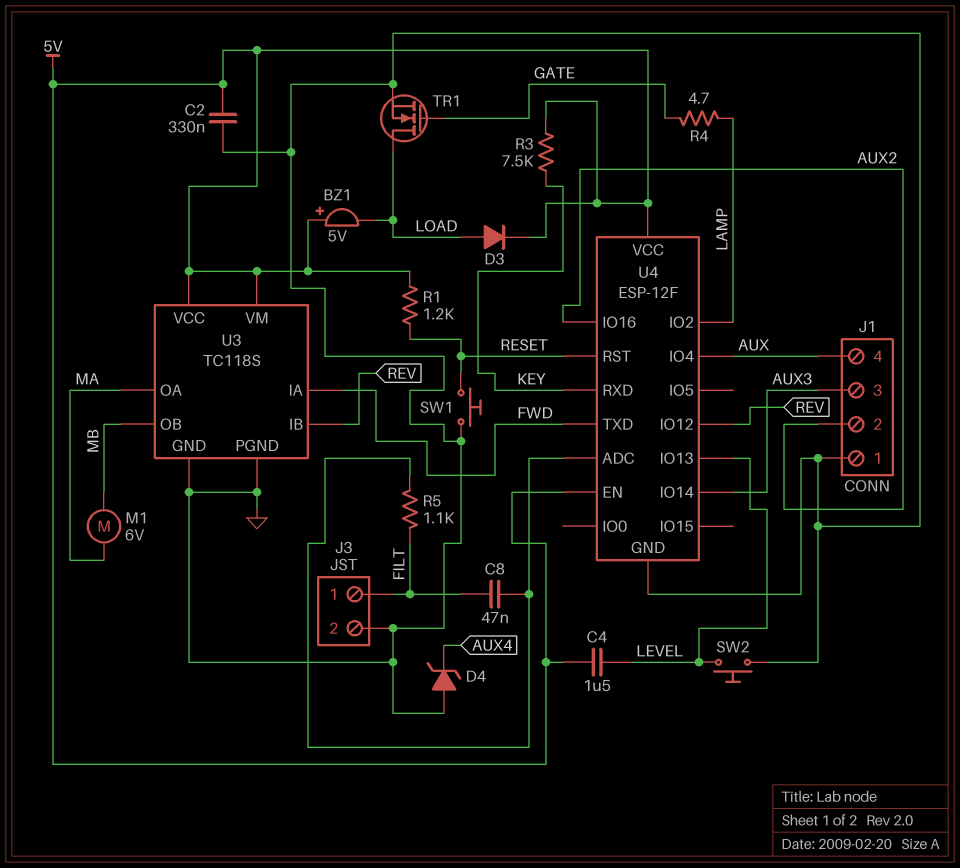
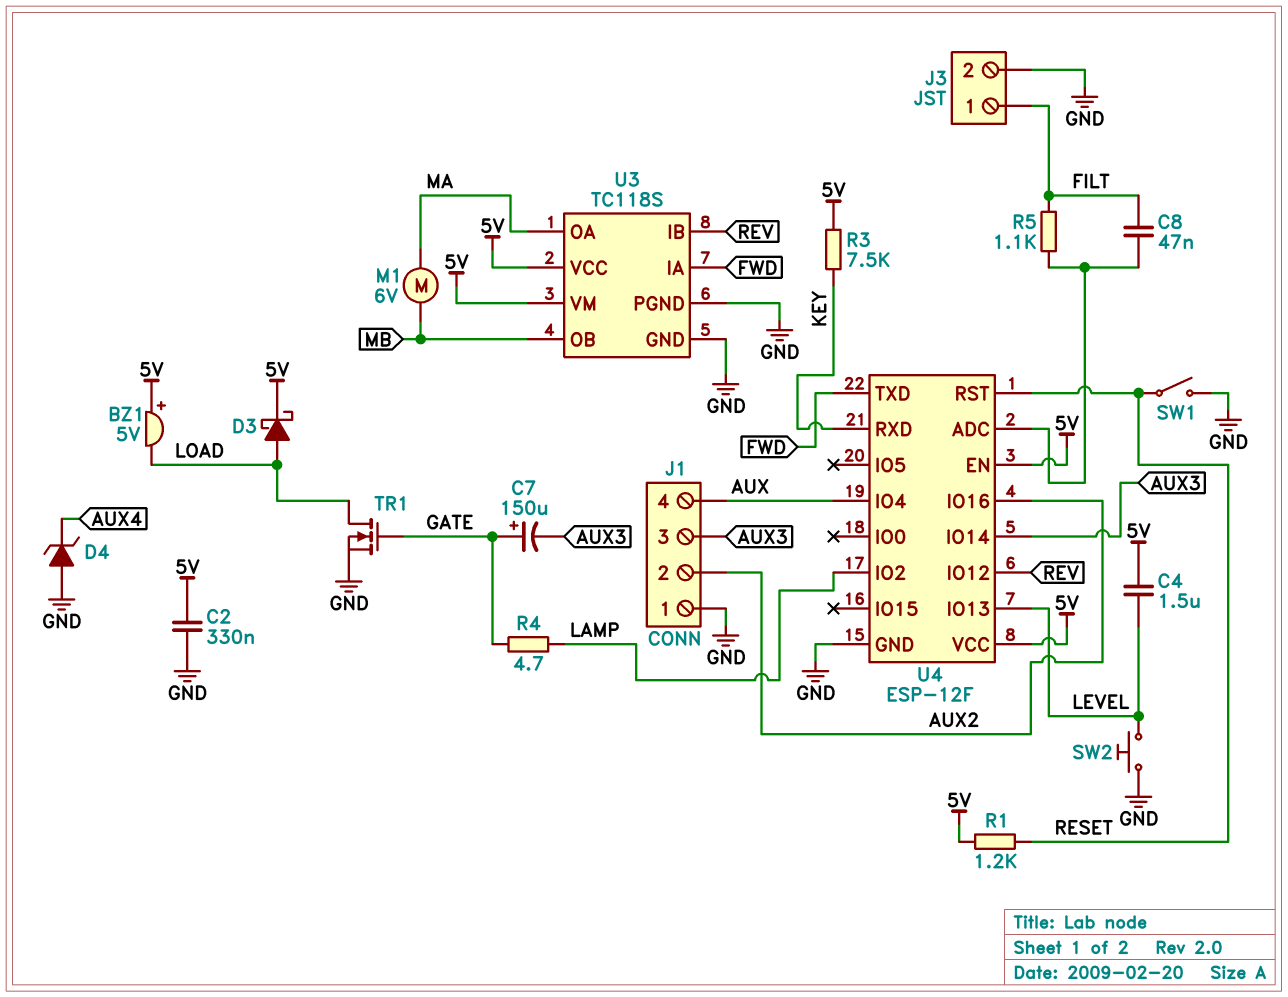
C7: none -> 150uF (plus GATE, minus AUX3)
D3: diode (A LOAD, K 5V) -> schottky (A LOAD, K 5V)
SW1: button (GND, RESET) -> switch (GND, RESET)

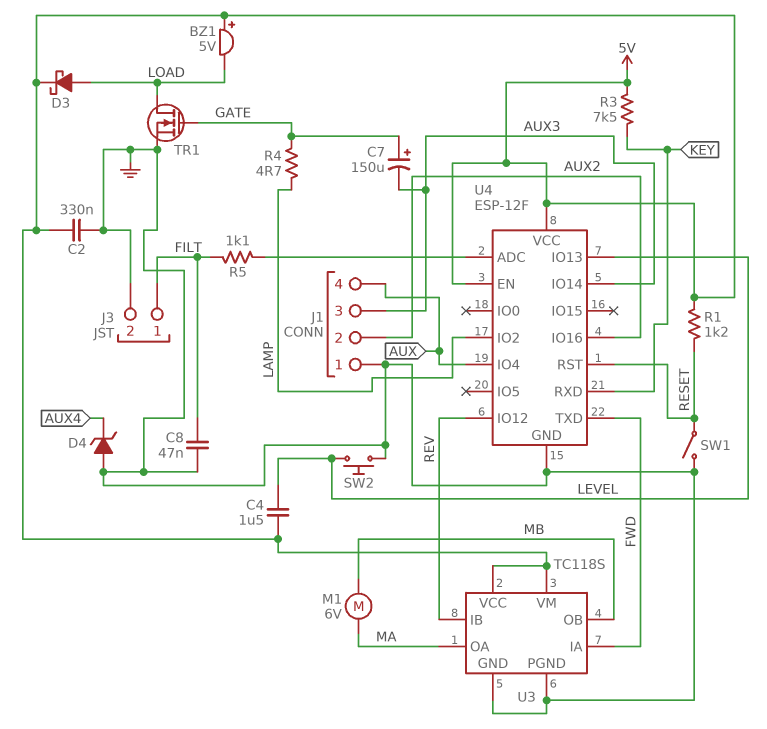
C8: 47nF (FILT, U4/ADC) -> 47nF (FILT, GND)

